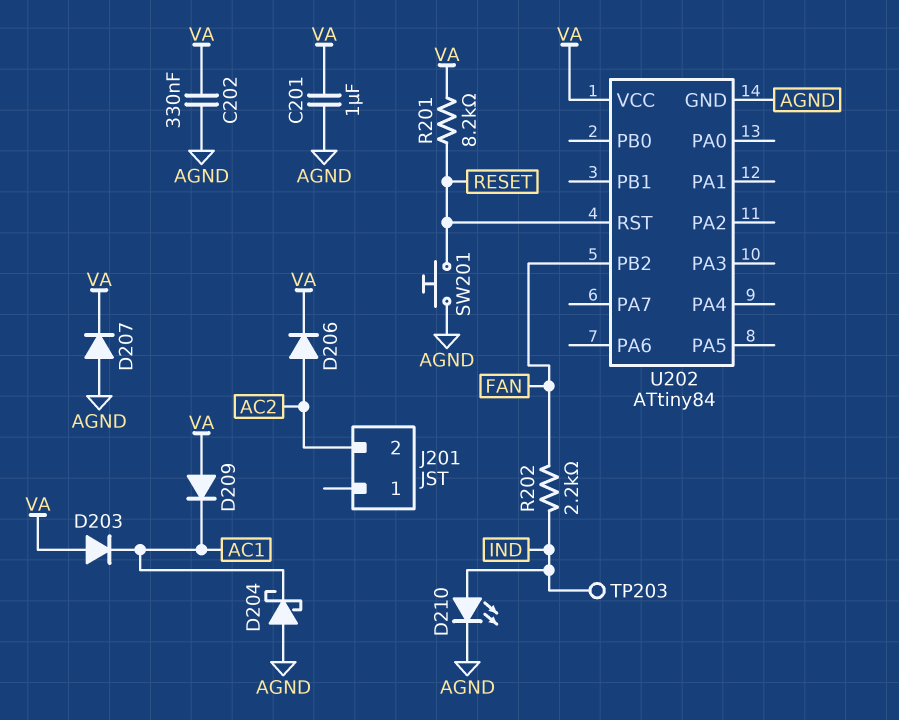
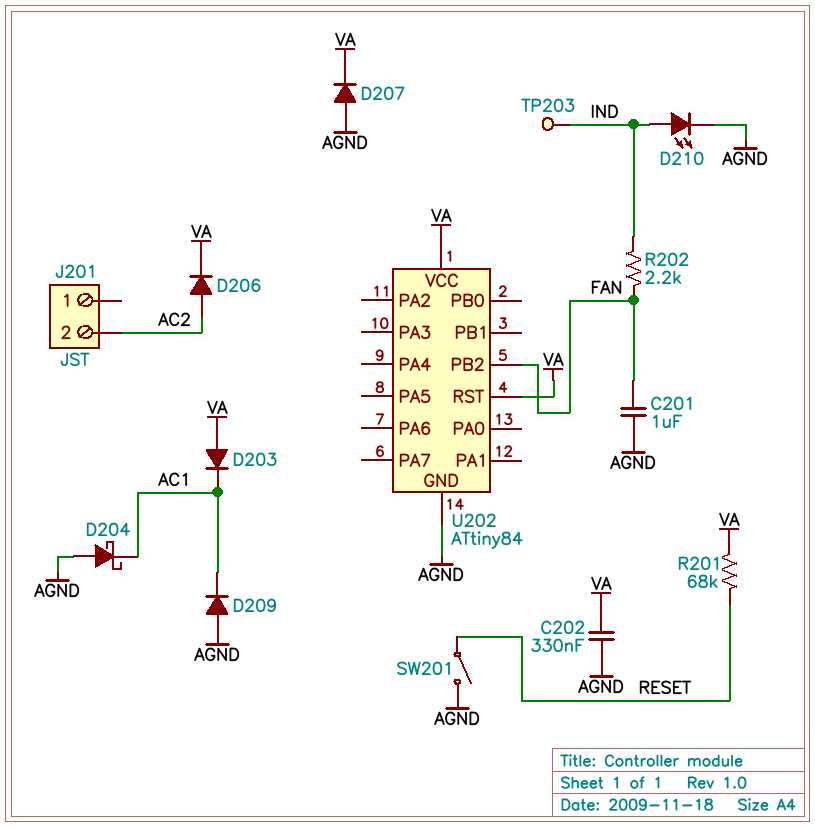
C201: 1uF (AGND, VA) -> 1uF (AGND, FAN)
D209: diode (A VA, K AC1) -> diode (A AGND, K AC1)
R201: 8.2k (RESET, VA) -> 68k (RESET, VA)
SW201: button (AGND, RESET) -> switch (AGND, RESET)
U202 pin RST: RESET -> VA

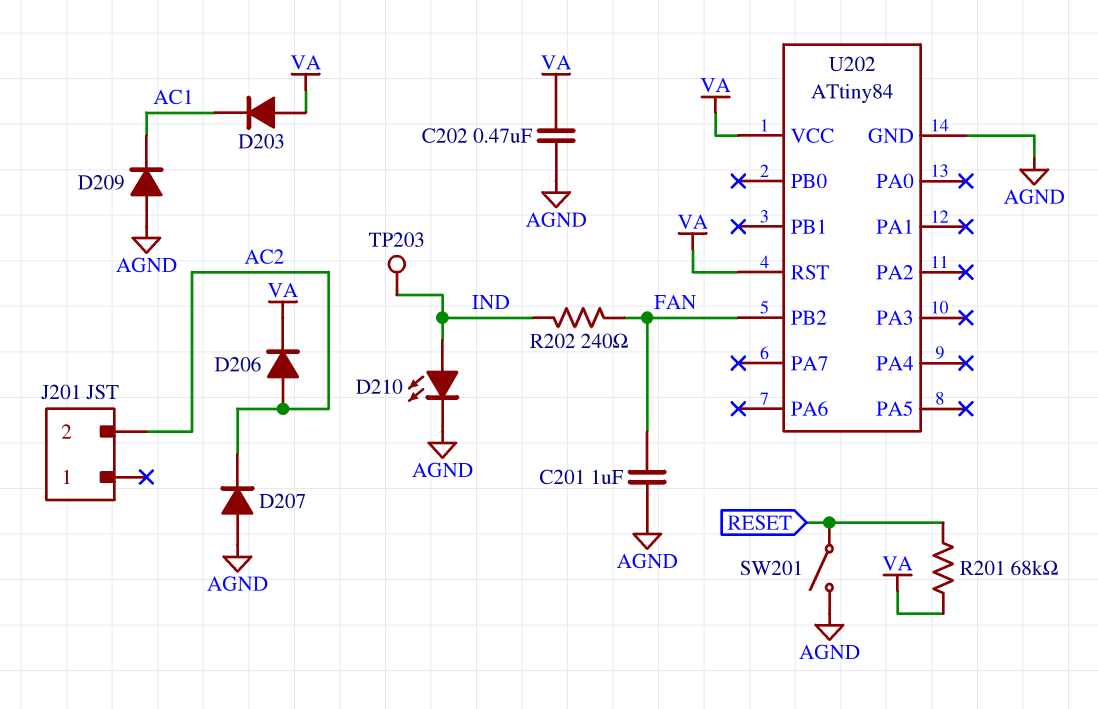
C202: 330nF (AGND, VA) -> 470nF (AGND, VA)
D204: schottky (A AGND, K AC1) -> none
D207: diode (A AGND, K VA) -> diode (A AGND, K AC2)
R202: 2.2k (FAN, IND) -> 240 (FAN, IND)

